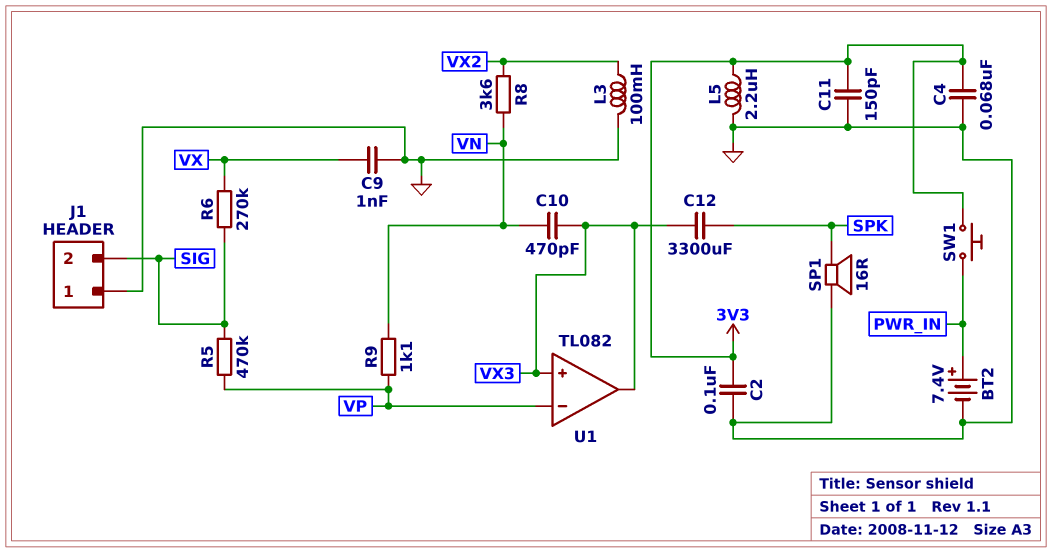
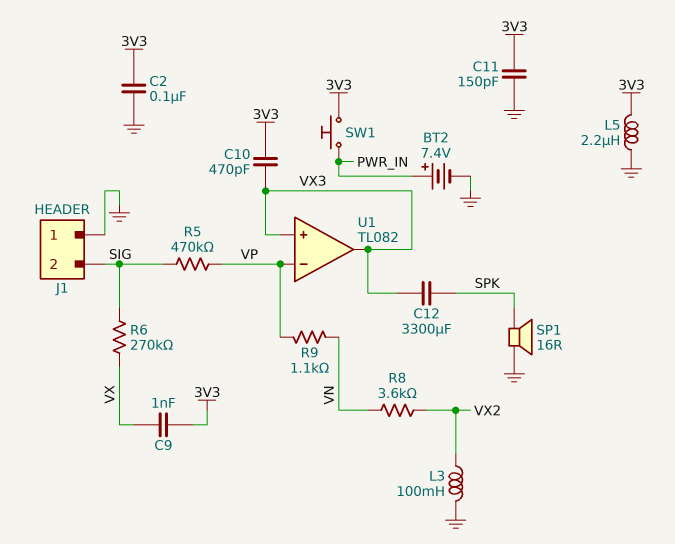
C4: 68nF (3V3, GND) -> none
C9: 1nF (GND, VX) -> 1nF (3V3, VX)
C10: 470pF (VN, VX3) -> 470pF (3V3, VX3)

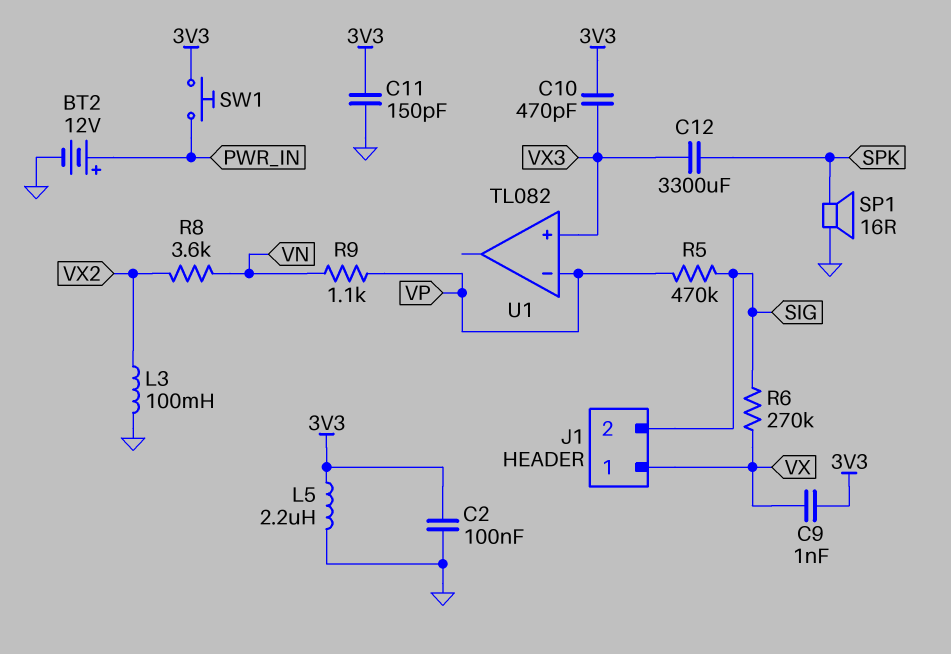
BT2: 7.4V (plus PWR_IN, minus GND) -> 12V (plus PWR_IN, minus GND)
J1 pin 1: GND -> VX
U1 pin out: VX3 -> none

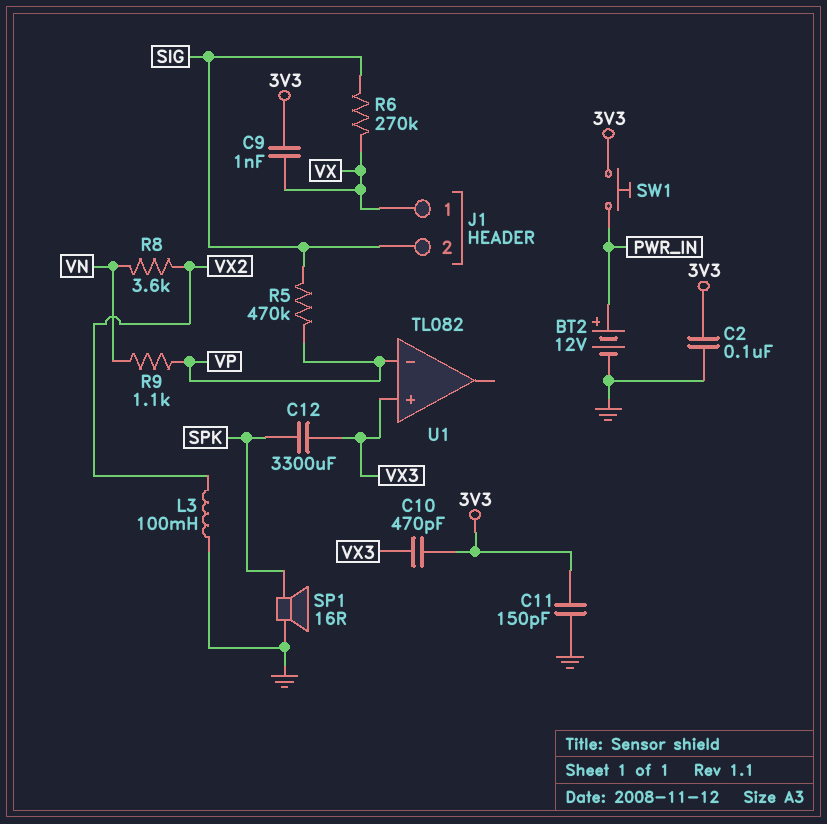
L5: 2.2uH (3V3, GND) -> none

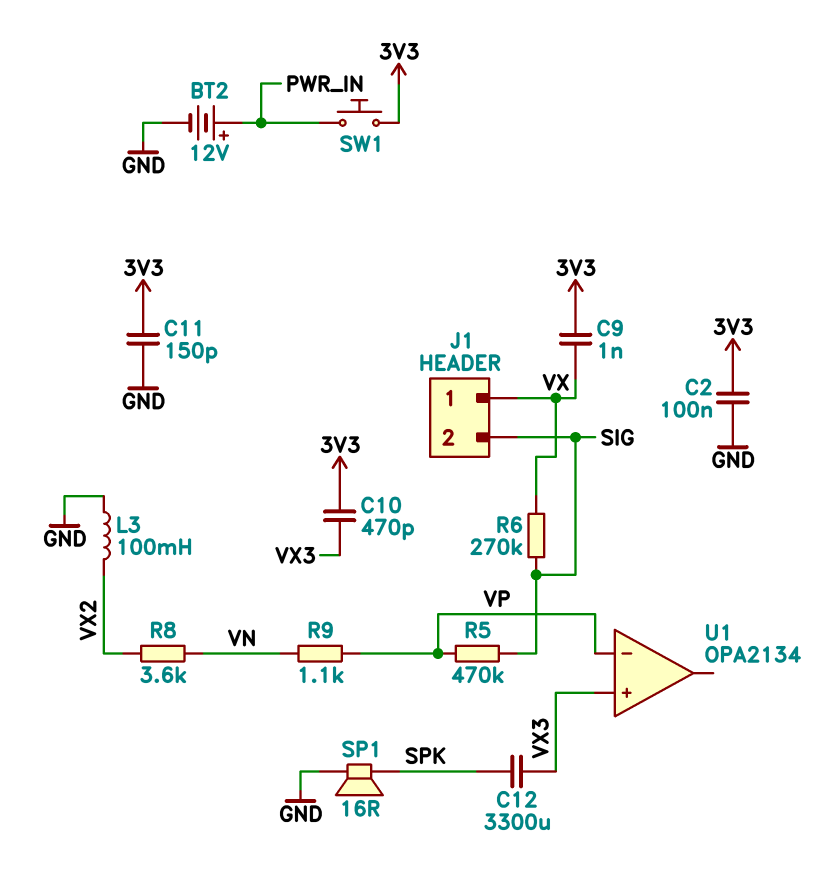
U1: TL082 -> OPA2134

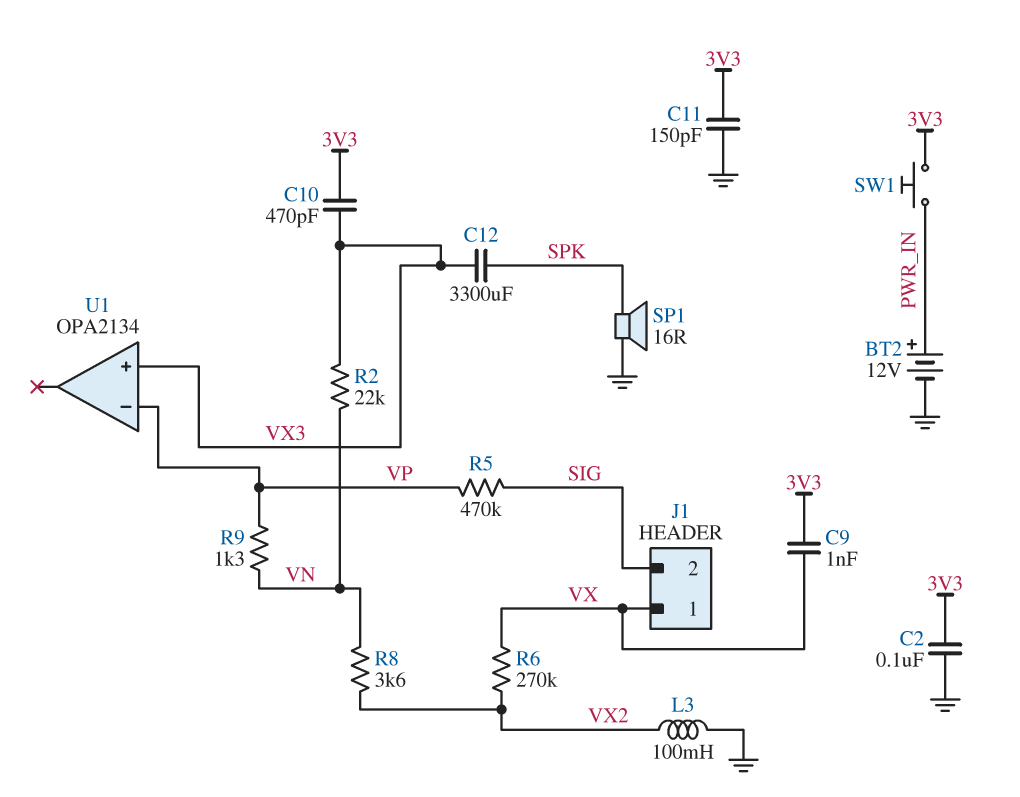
R2: none -> 22k (VN, VX3)
R6: 270k (SIG, VX) -> 270k (VX, VX2)
R9: 1.1k (VN, VP) -> 1.3k (VN, VP)

